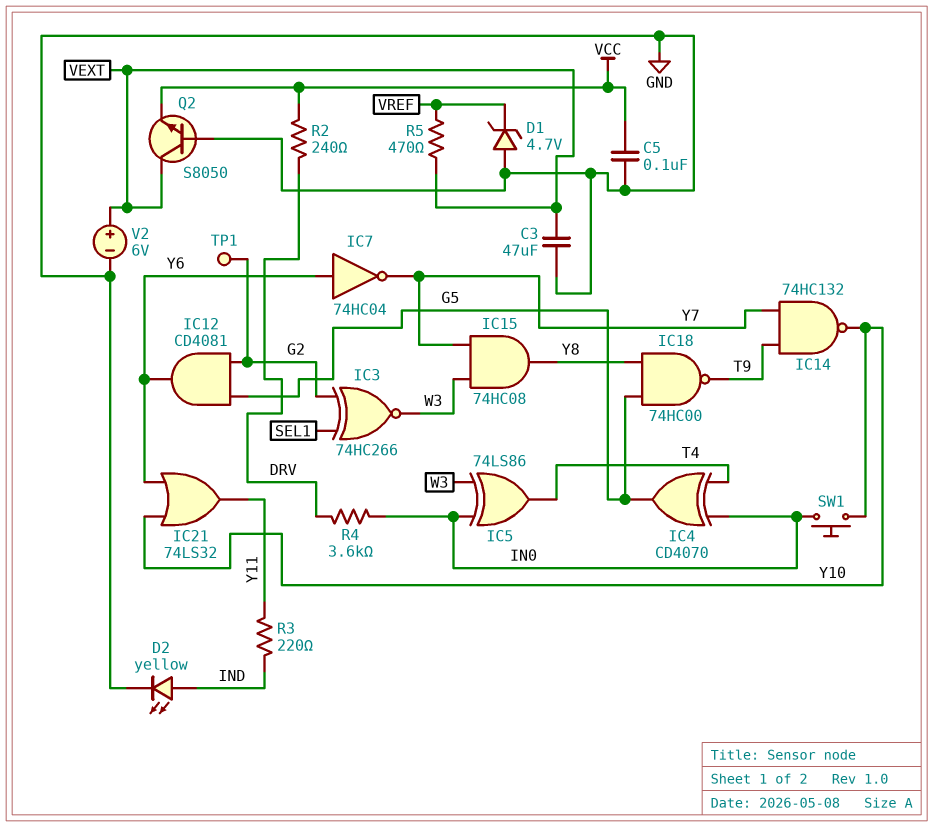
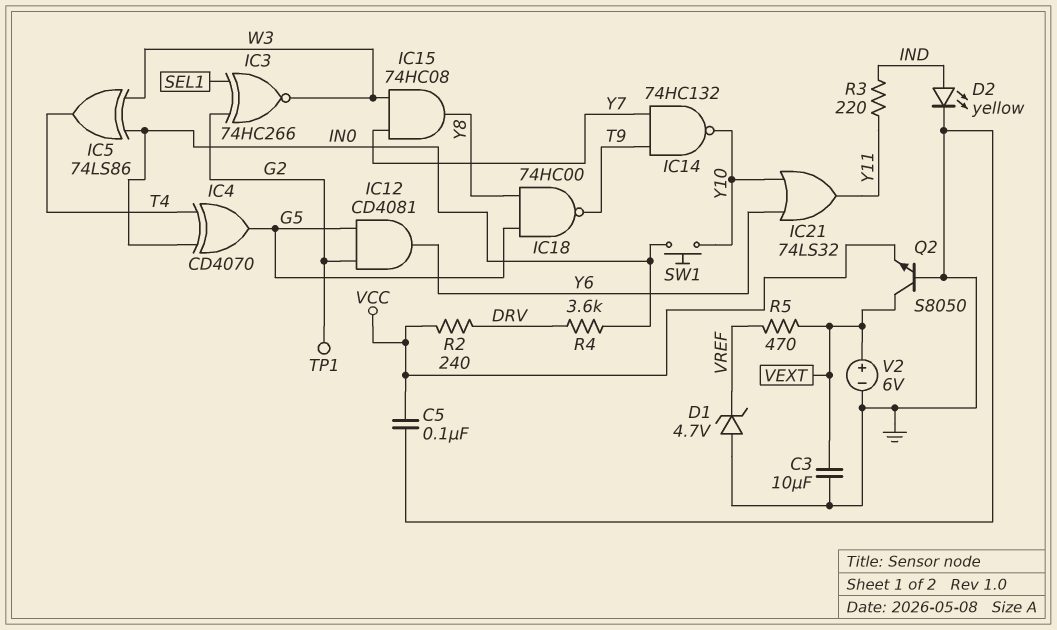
C3: 47uF (GND, VEXT) -> 10uF (GND, VEXT)
IC7: NOT 74HC04 (in Y6, out Y7) -> none

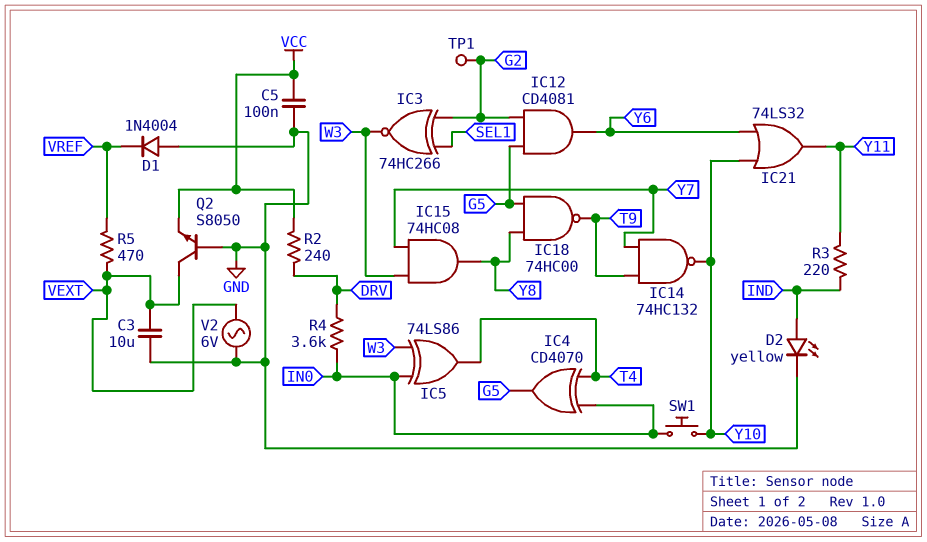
D1: zener 4.7V (A GND, K VREF) -> diode 1N4004 (A GND, K VREF)
V2: 6V (plus VEXT, minus GND) -> AC 6V (GND, VEXT)

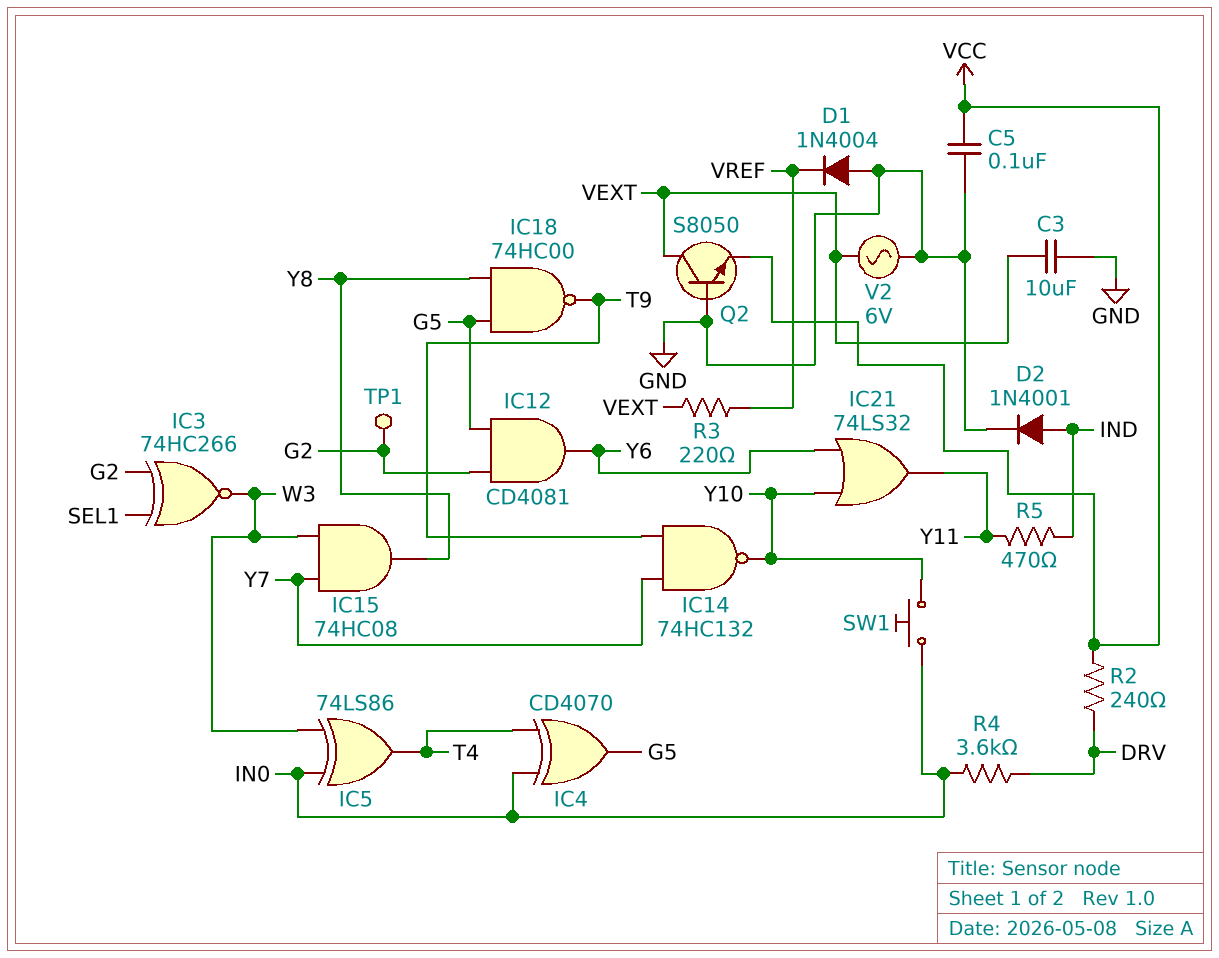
D2: LED yellow (A IND, K GND) -> diode 1N4001 (A IND, K GND)
R3: 220 (IND, Y11) -> 220 (VEXT, VREF)
R5: 470 (VEXT, VREF) -> 470 (IND, Y11)

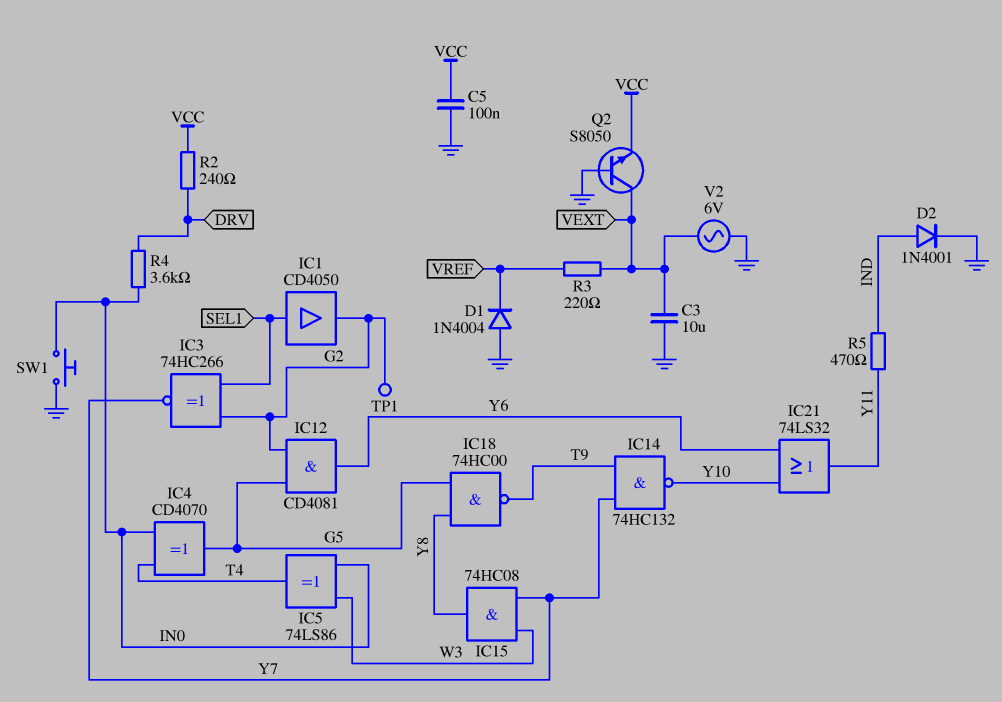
IC1: none -> buffer CD4050 (in SEL1, out G2)
IC3: XNOR 74HC266 (in G2, in SEL1, out W3) -> XNOR 74HC266 (in G2, in SEL1, out Y7)
SW1: button (IN0, Y10) -> button (GND, IN0)

